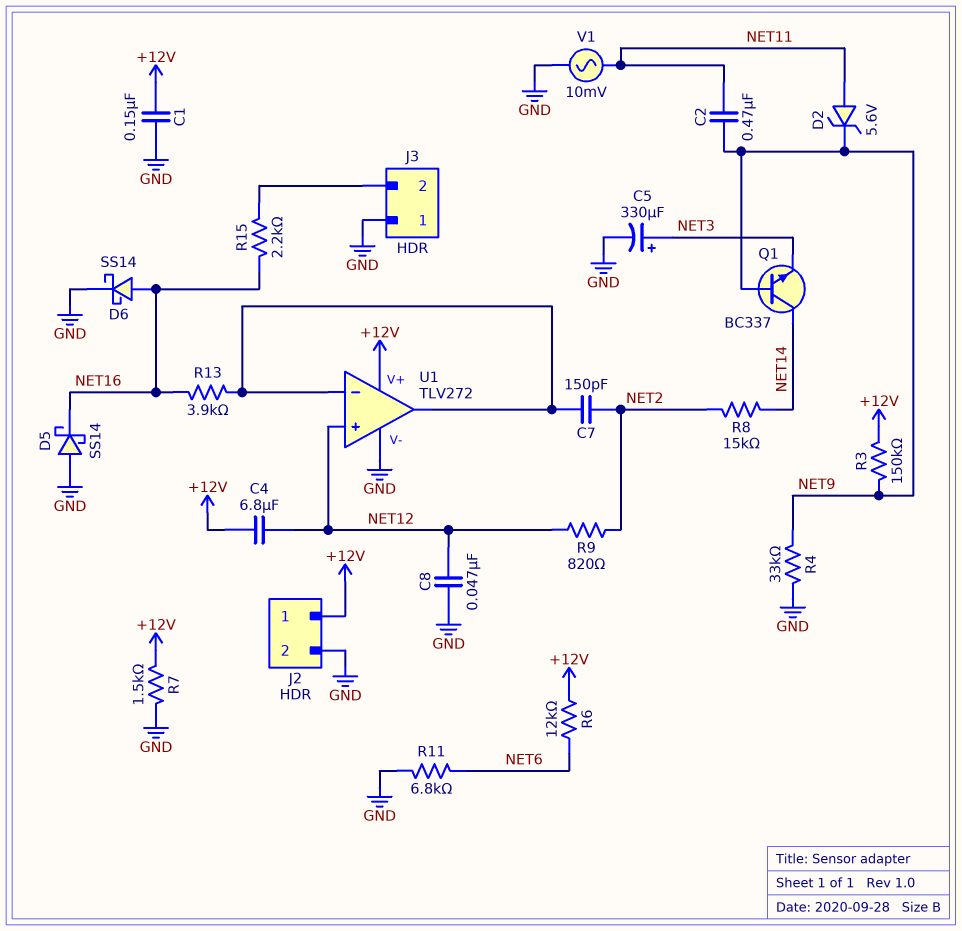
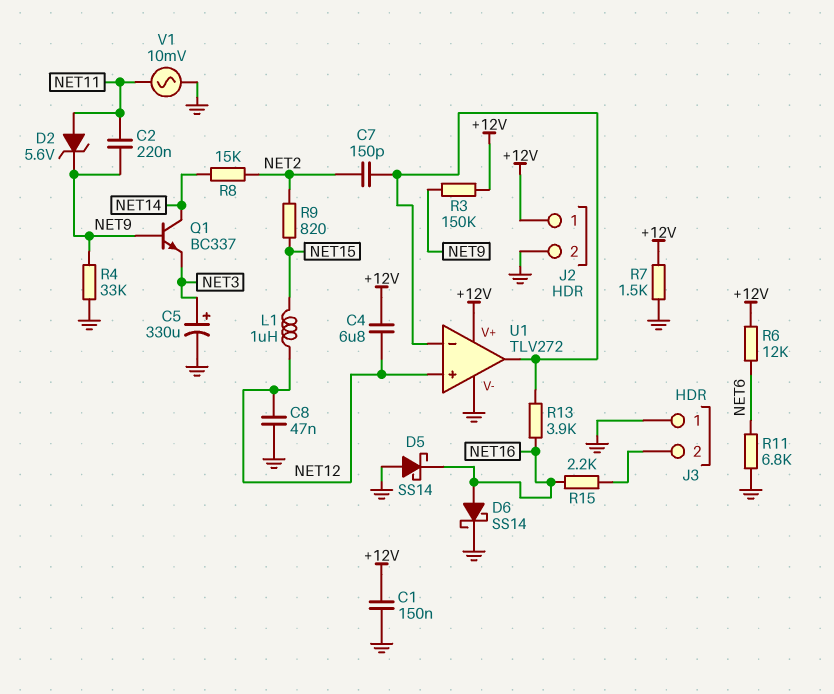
C2: 470nF (NET9, NET11) -> 220nF (NET9, NET11)
L1: none -> 1uH (NET12, NET15)
R9: 820 (NET2, NET12) -> 820 (NET2, NET15)

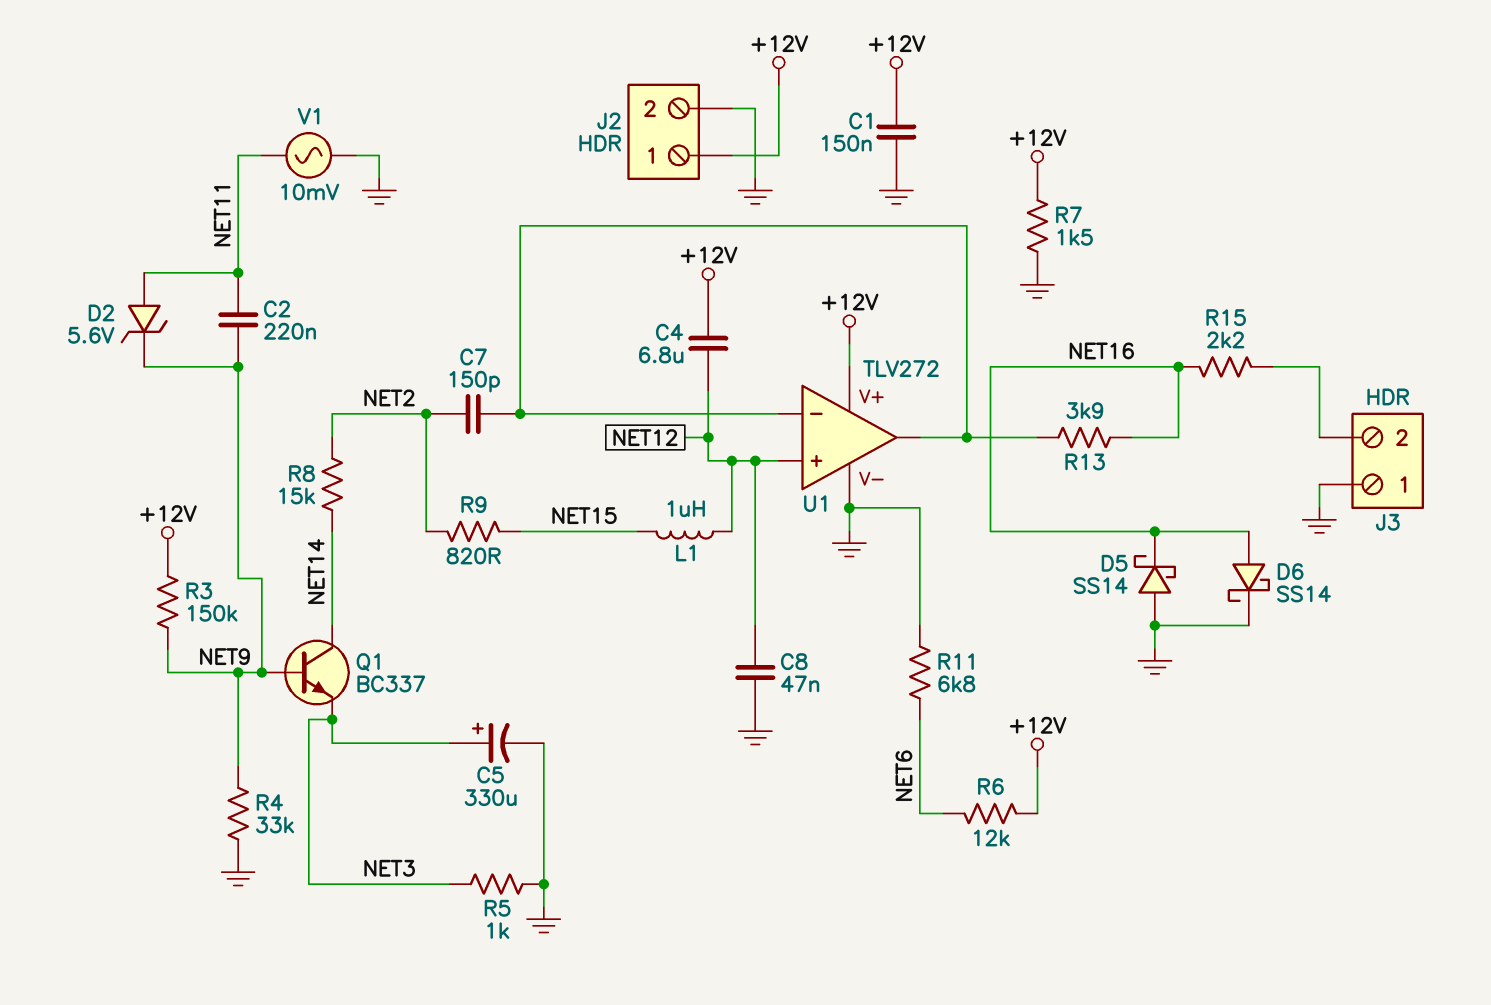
R5: none -> 1k (GND, NET3)

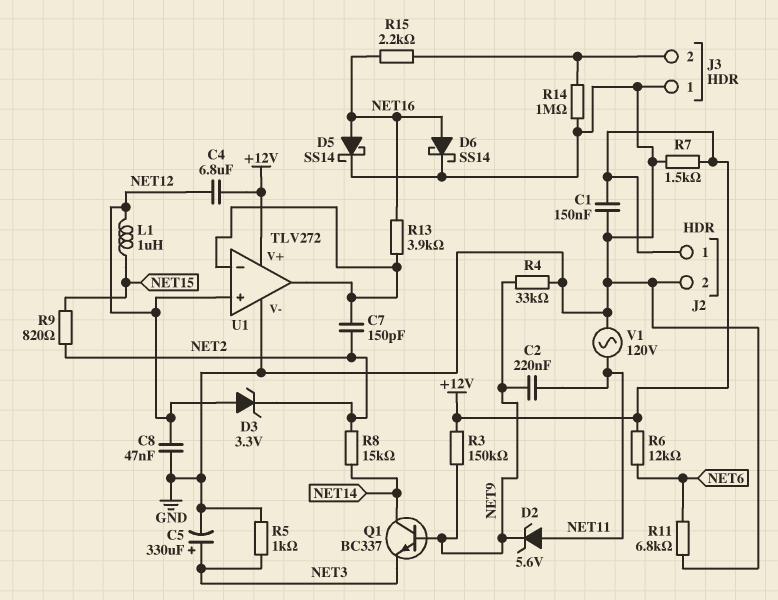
D3: none -> zener 3.3V (A NET12, K NET2)
D5: schottky SS14 (A GND, K NET16) -> schottky SS14 (A NET16, K GND)
R14: none -> 1M (GND, J3/2)
V1: AC 10mV (GND, NET11) -> AC 120V (GND, NET11)

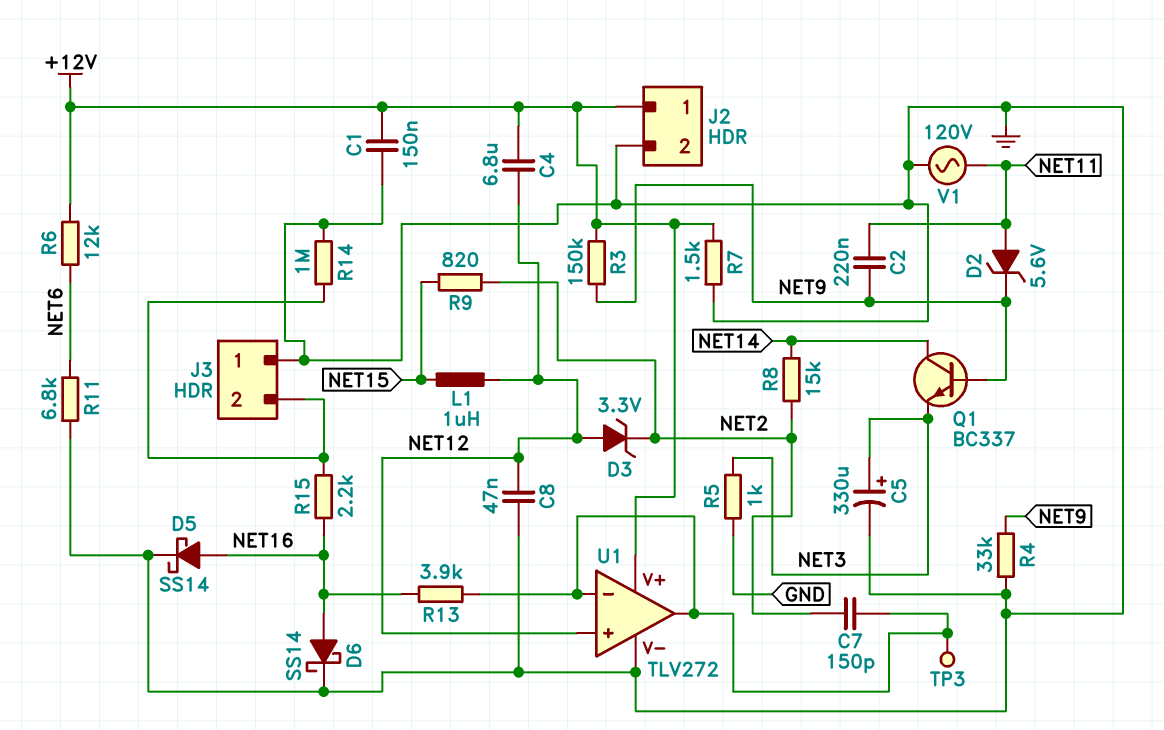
TP3: none -> test point (U1/in-)

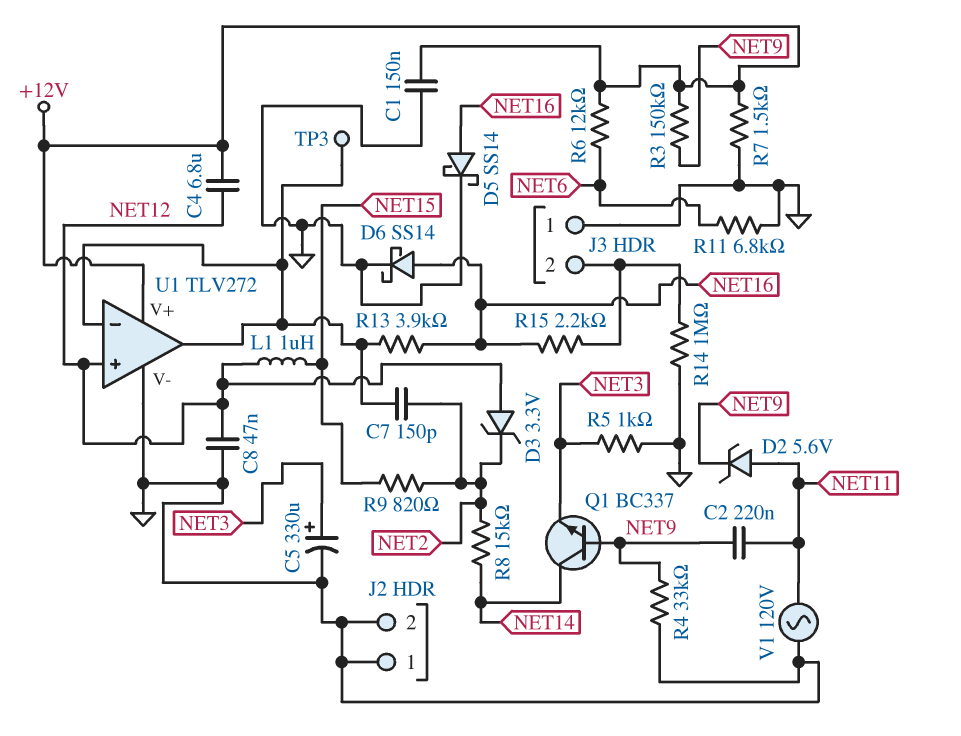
J2 pin 1: +12V -> GND

